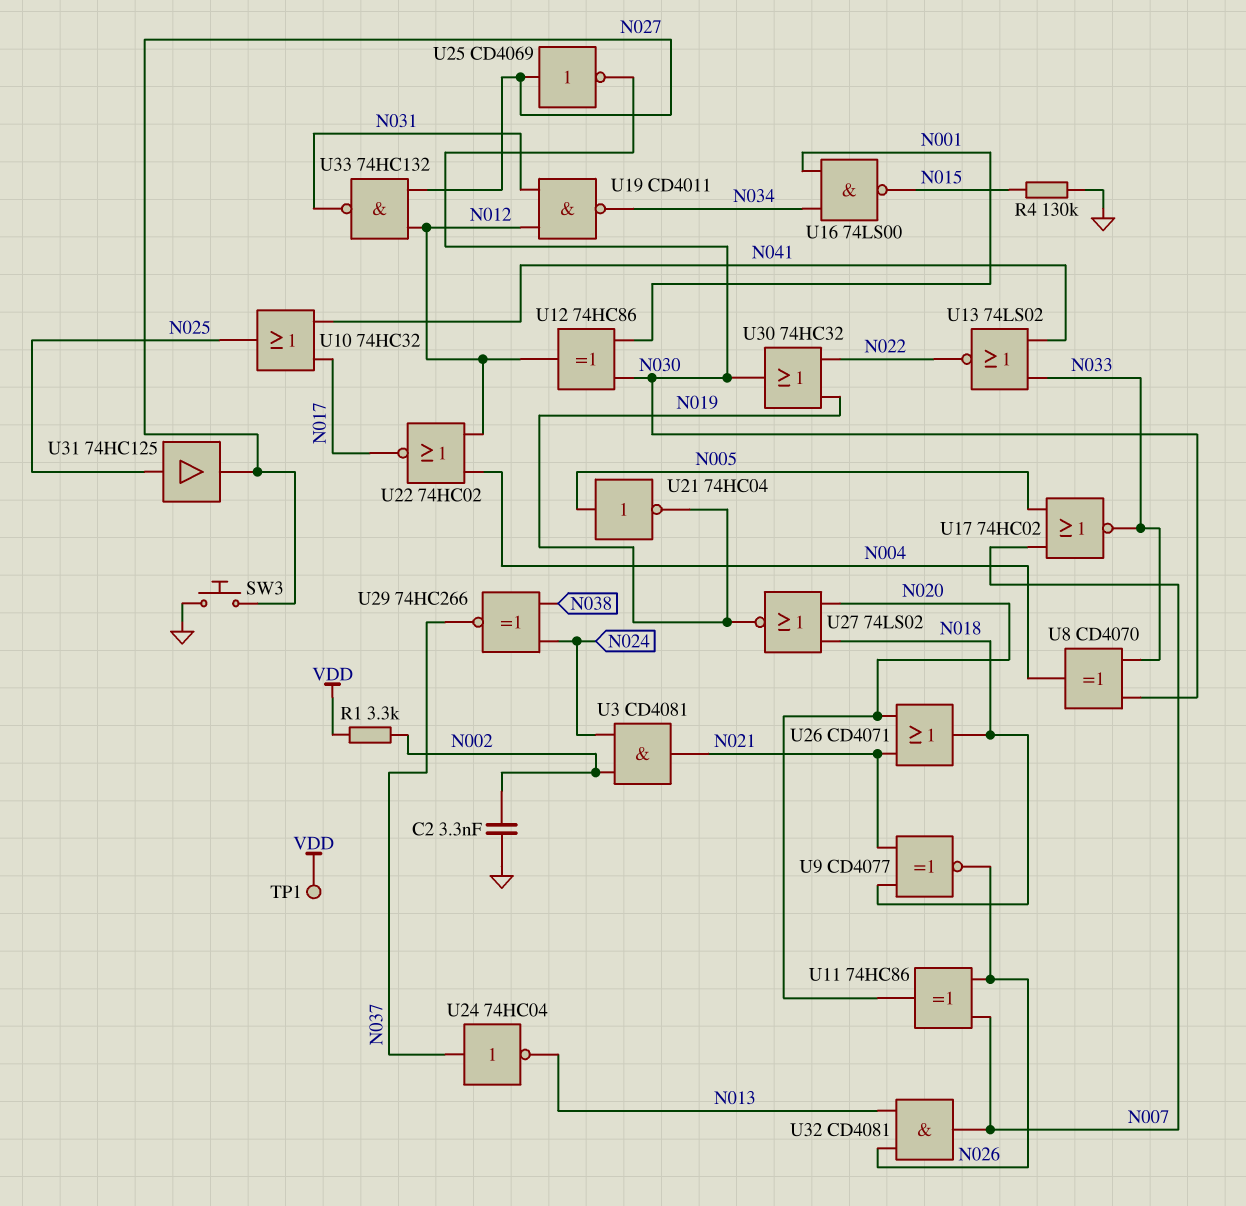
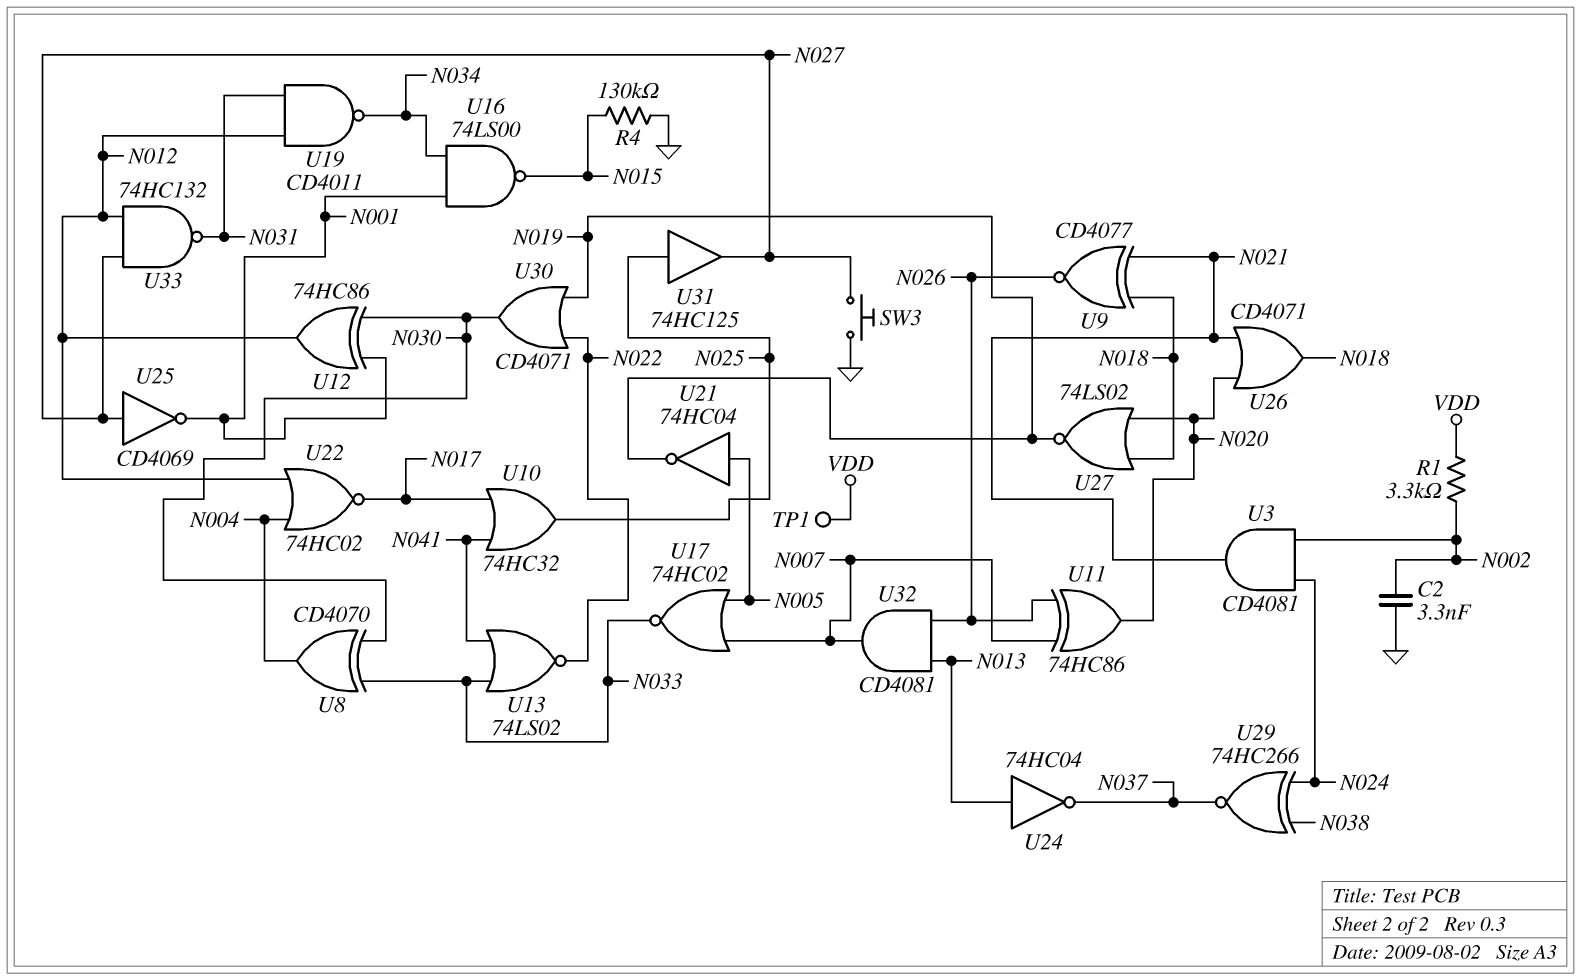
U24: NOT 74HC04 (in N037, out N013) -> NOT 74HC04 (in N013, out N037)
U25: NOT CD4069 (in N027, out N030) -> NOT CD4069 (in N027, out N001)
U30: OR 74HC32 (in N019, in N022, out N030) -> OR CD4071 (in N019, in N022, out N030)

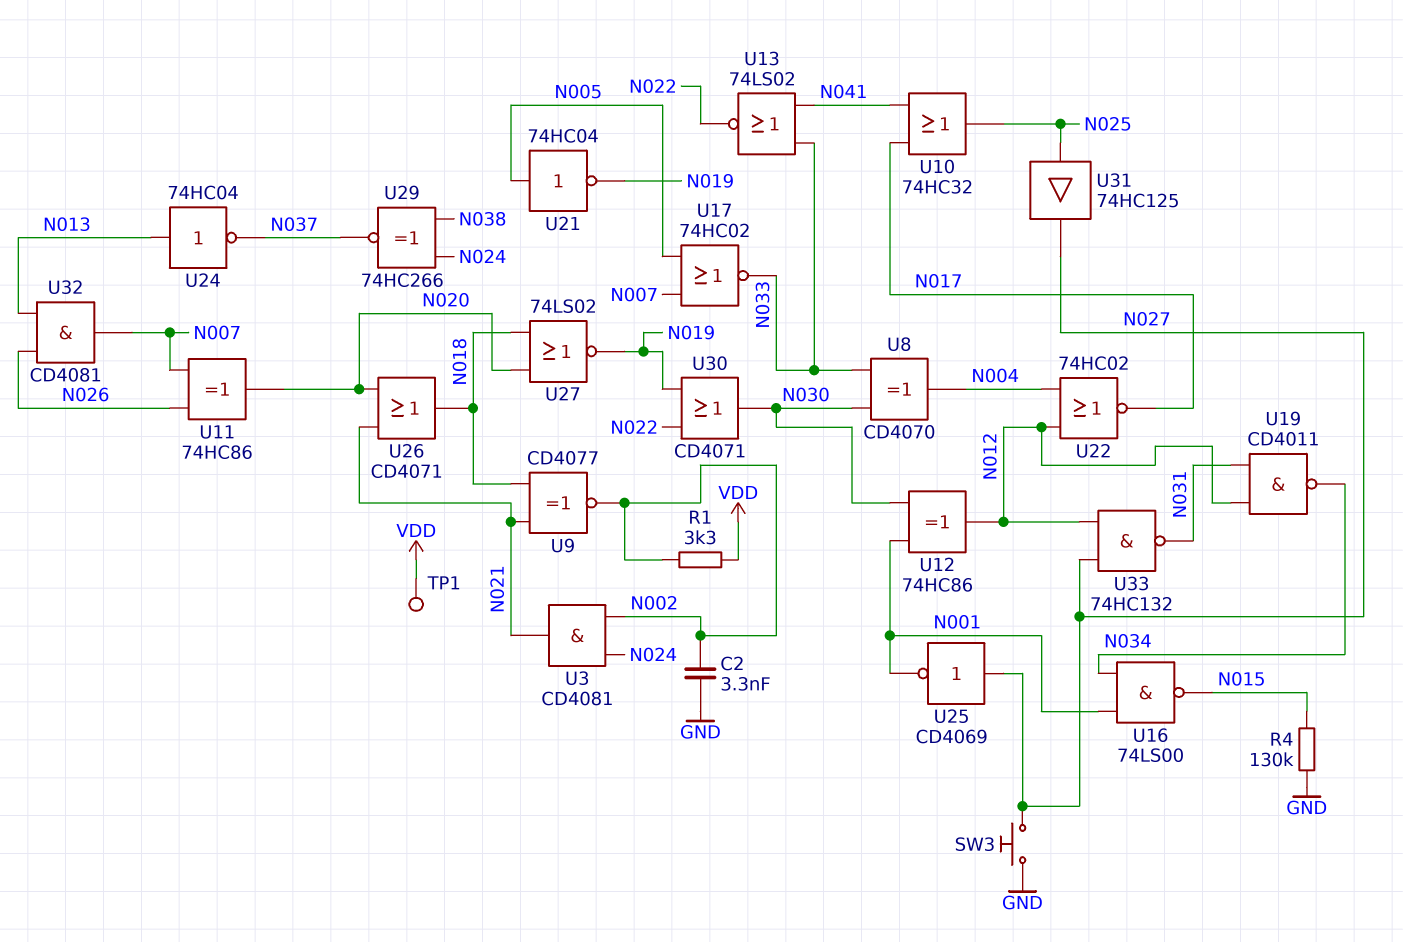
U9: XNOR CD4077 (in N018, in N021, out N026) -> XNOR CD4077 (in N018, in N021, out N002)

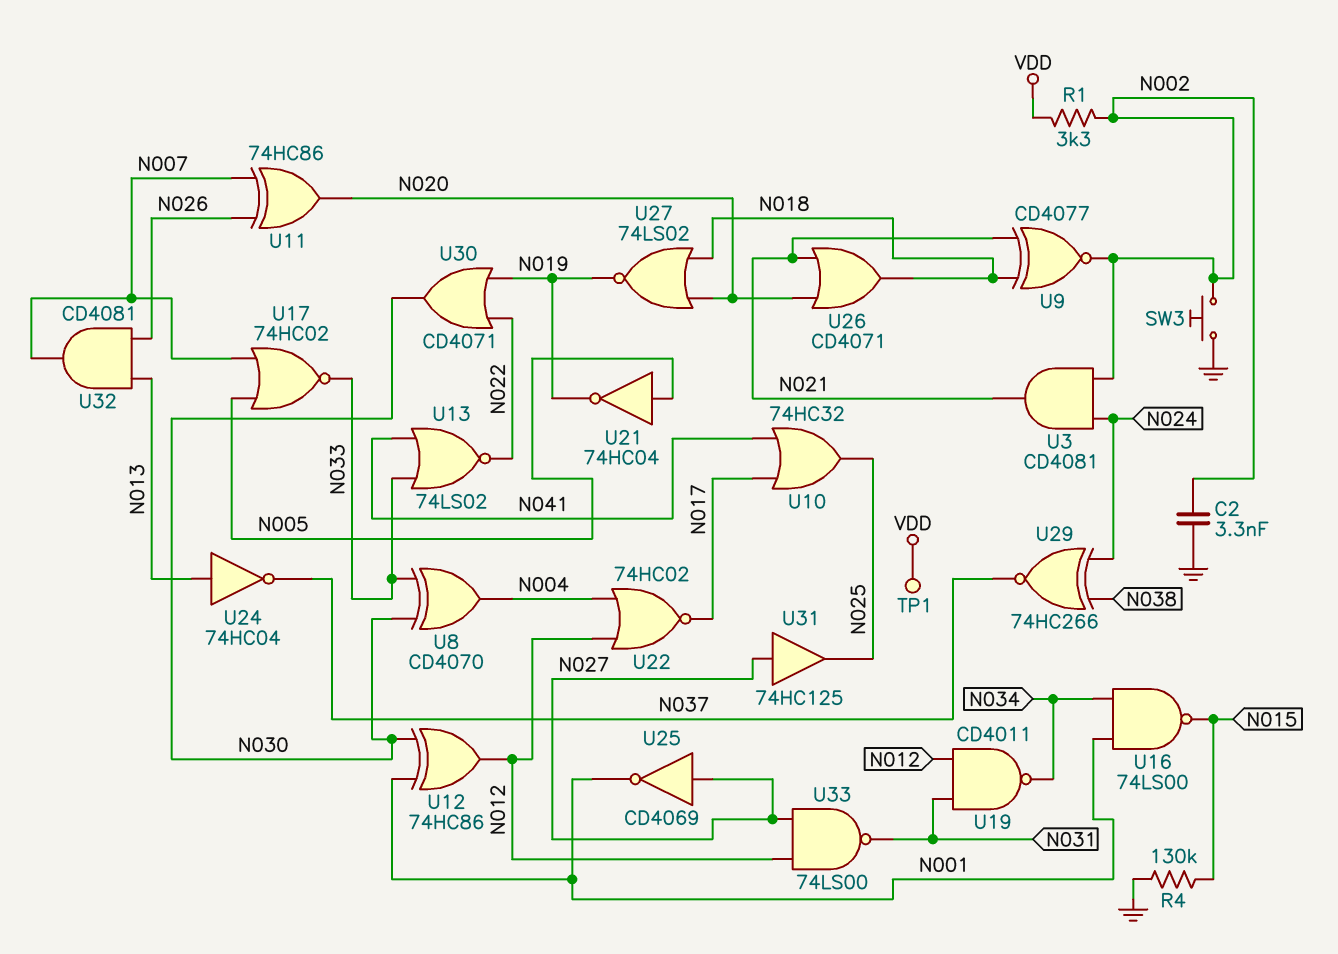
SW3: button (GND, N027) -> button (GND, N002)
U31: buffer 74HC125 (in N025, out N027) -> buffer 74HC125 (in N027, out N025)
U33: NAND 74HC132 (in N012, in N027, out N031) -> NAND 74LS00 (in N012, in N027, out N031)

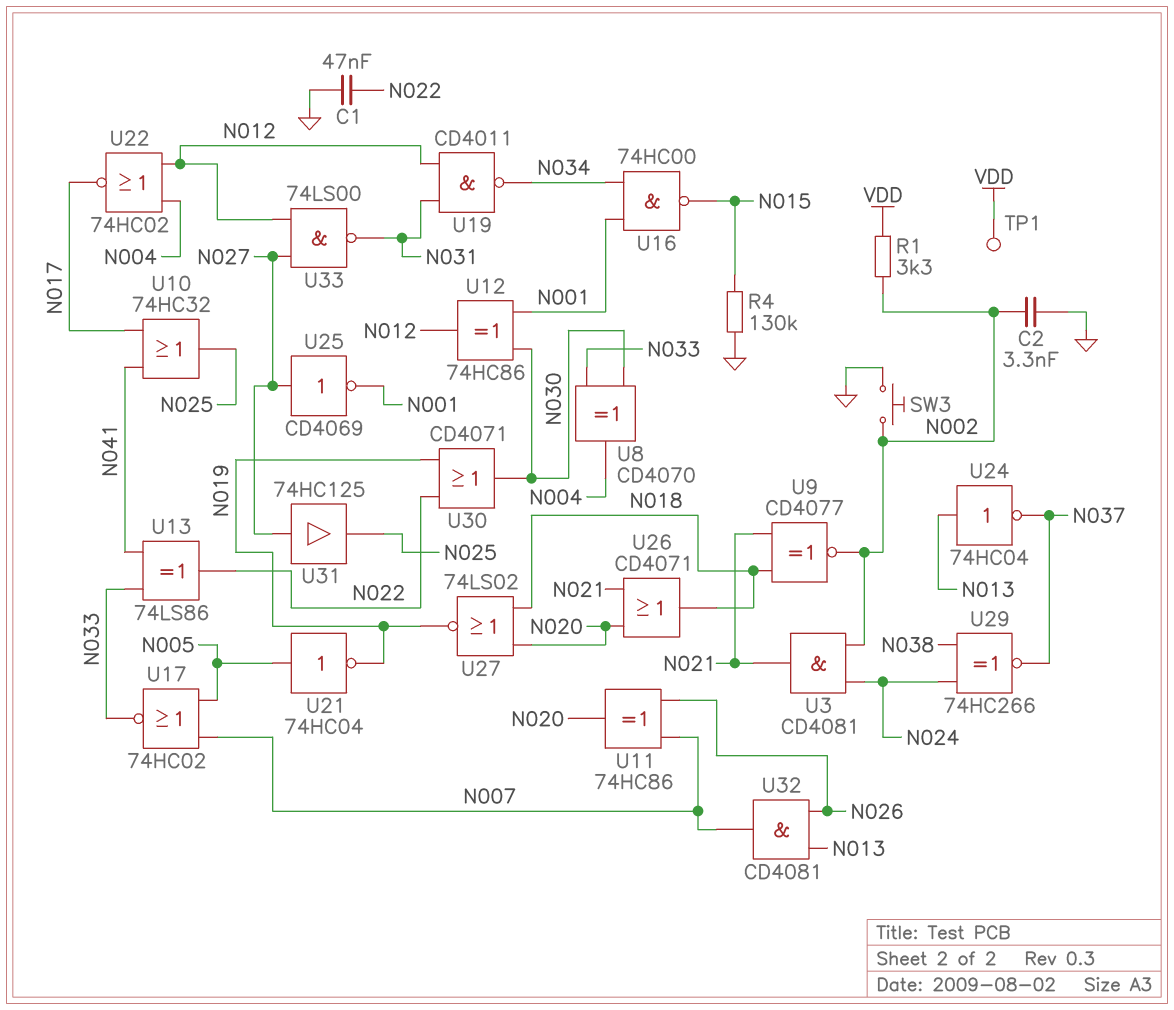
C1: none -> 47nF (GND, N022)
U13: NOR 74LS02 (in N033, in N041, out N022) -> XOR 74LS86 (in N033, in N041, out N022)
U16: NAND 74LS00 (in N001, in N034, out N015) -> NAND 74HC00 (in N001, in N034, out N015)

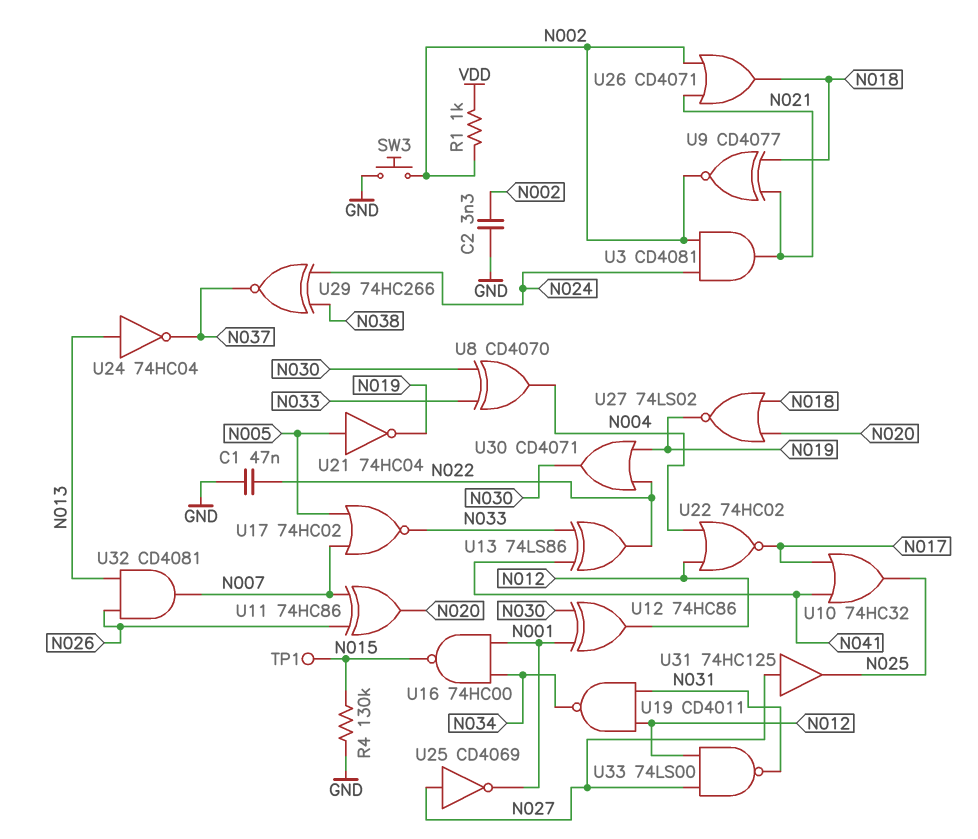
R1: 3.3k (N002, VDD) -> 1k (N002, VDD)
TP1: test point (VDD) -> test point (N015)
U26: OR CD4071 (in N020, in N021, out N018) -> OR CD4071 (in N002, in N021, out N018)

